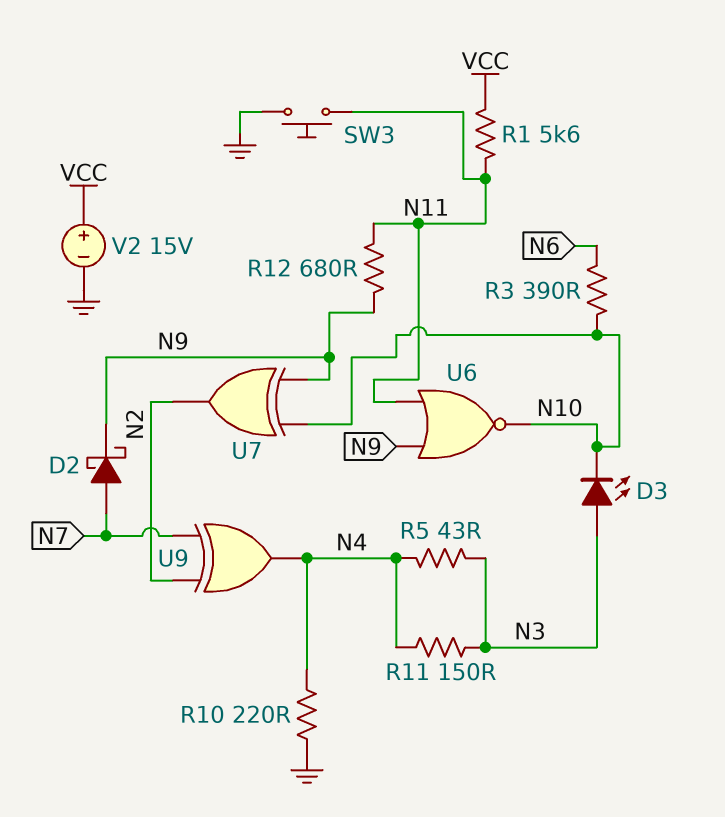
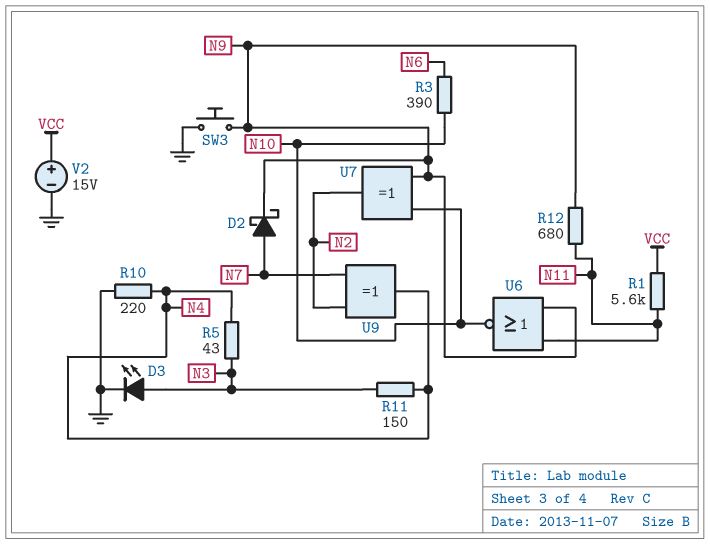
D3: LED (A N3, K N10) -> LED (A N3, K GND)
SW3: button (GND, N11) -> button (GND, N9)

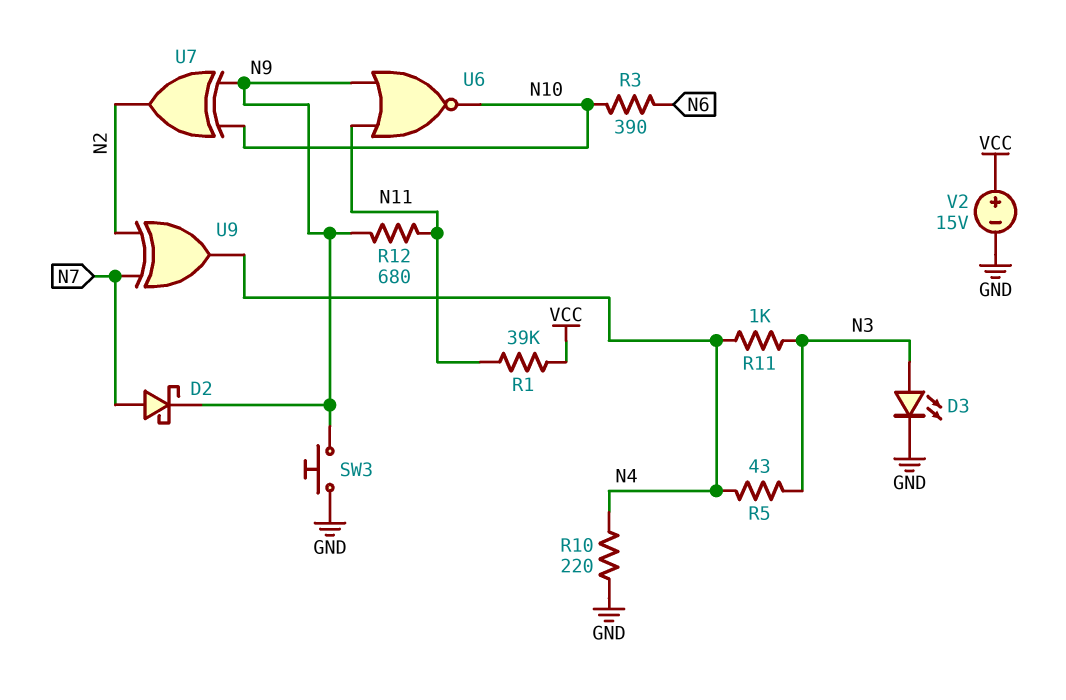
R1: 5.6k (N11, VCC) -> 39k (N11, VCC)
R11: 150 (N3, N4) -> 1k (N3, N4)

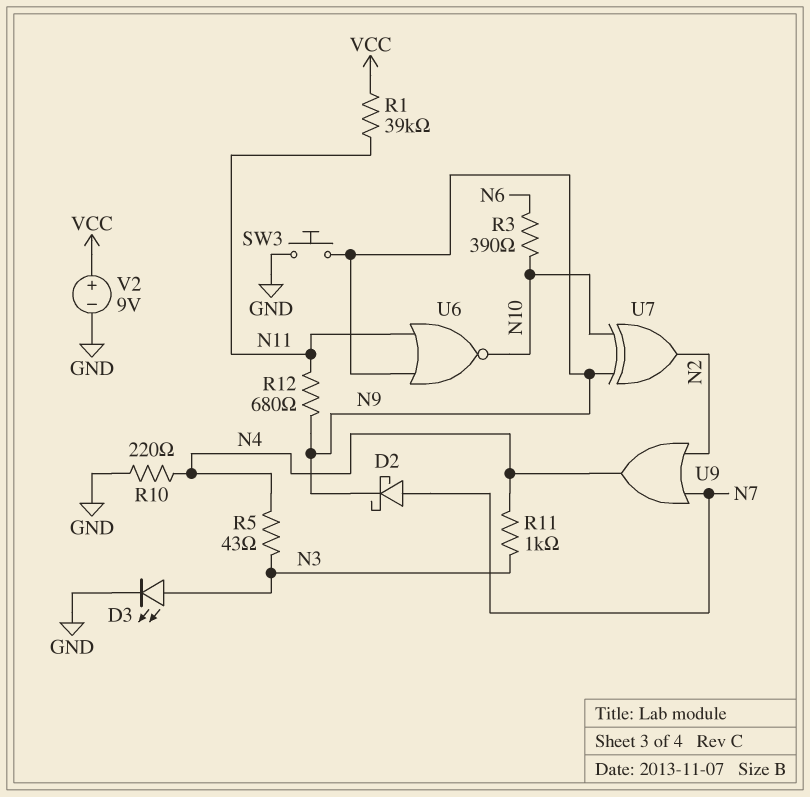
U9: XOR (in N2, in N7, out N4) -> OR (in N2, in N7, out N4)
V2: 15V (plus VCC, minus GND) -> 9V (plus VCC, minus GND)

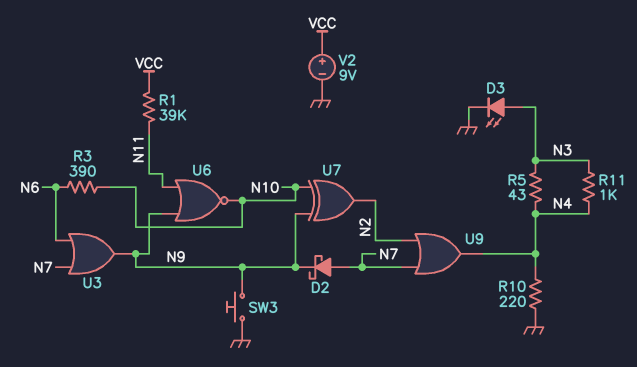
R12: 680 (N9, N11) -> none
U3: none -> OR (in N6, in N7, out N9)

